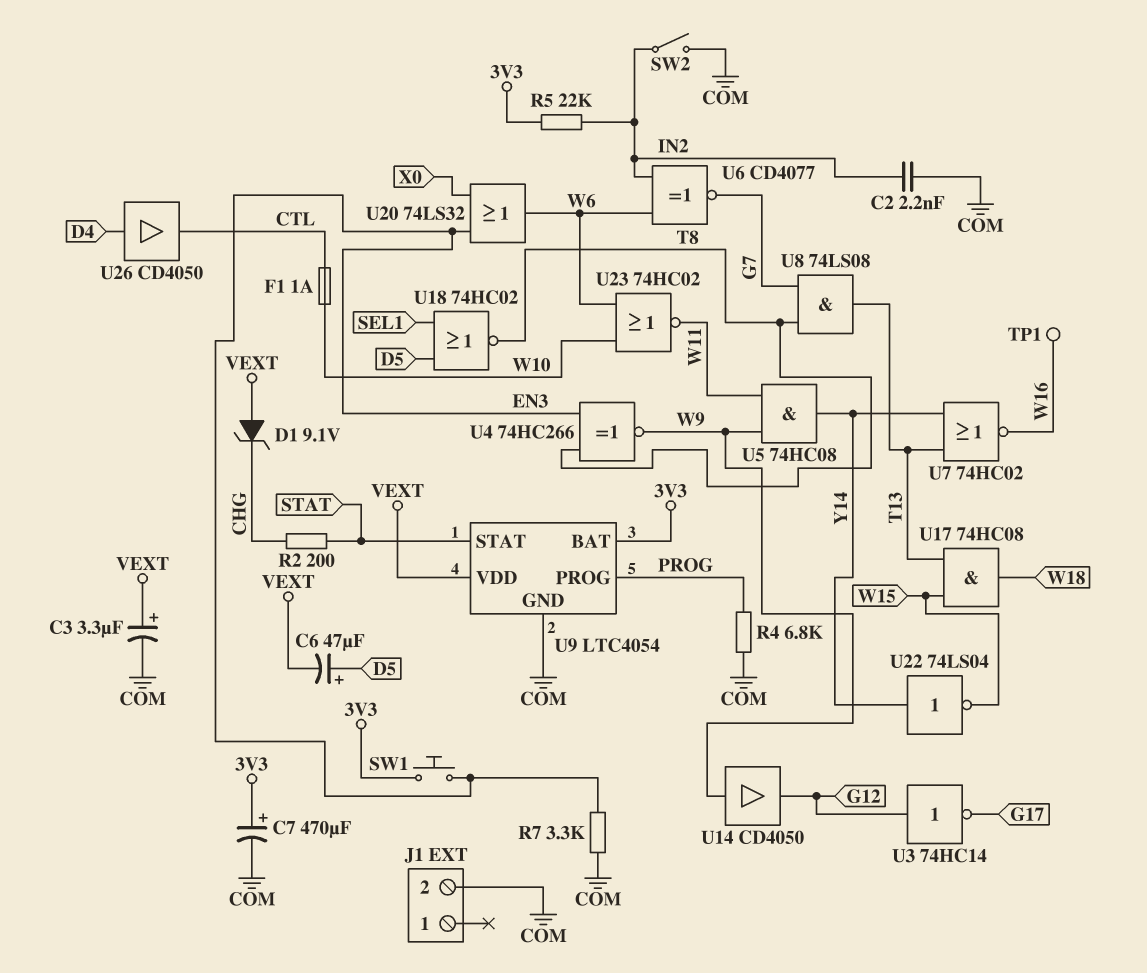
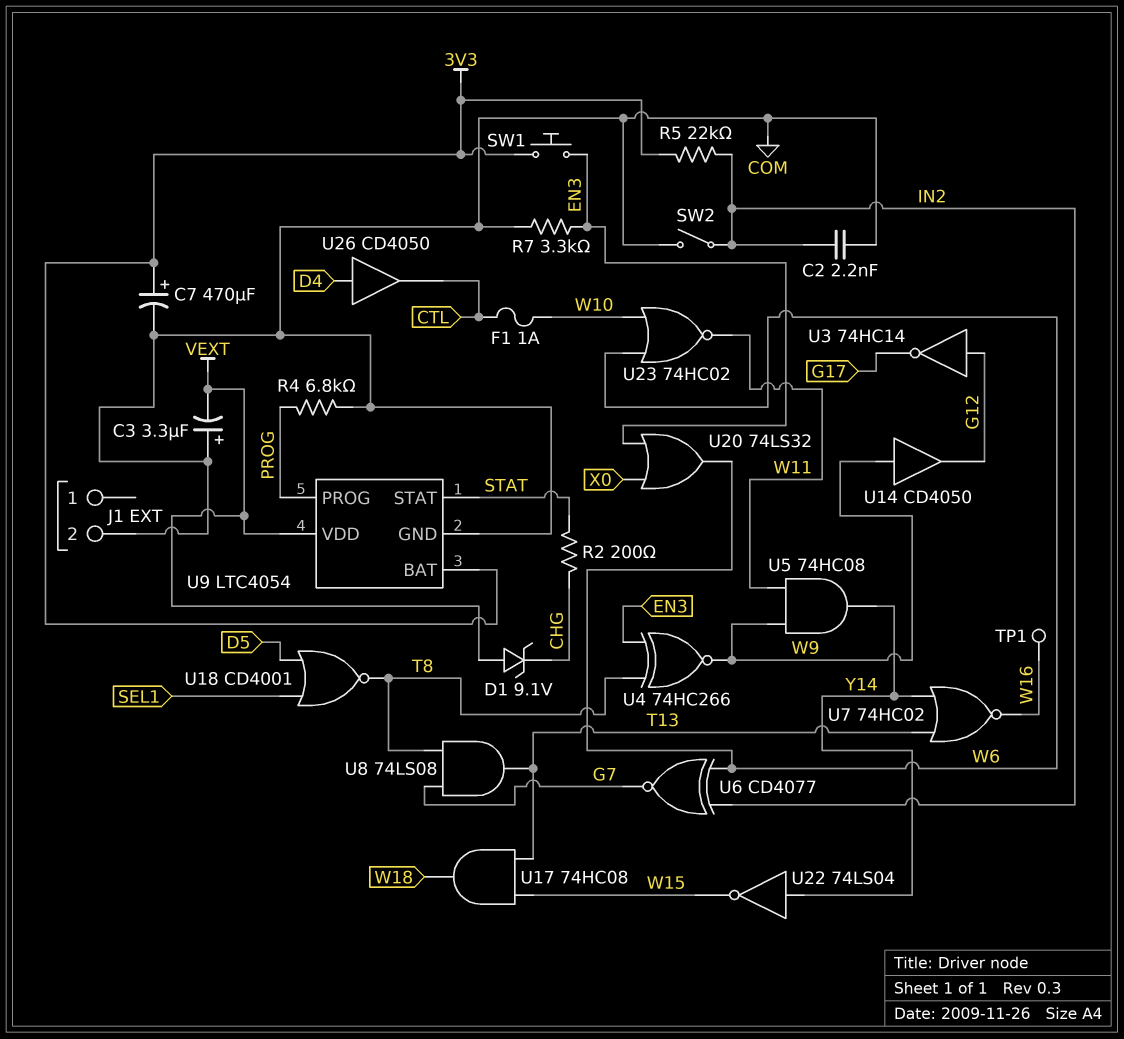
C3: 3.3uF (plus VEXT, minus COM) -> 3.3uF (plus COM, minus VEXT)
C6: 47uF (plus D5, minus VEXT) -> none
U18: NOR 74HC02 (in D5, in SEL1, out T8) -> NOR CD4001 (in D5, in SEL1, out T8)

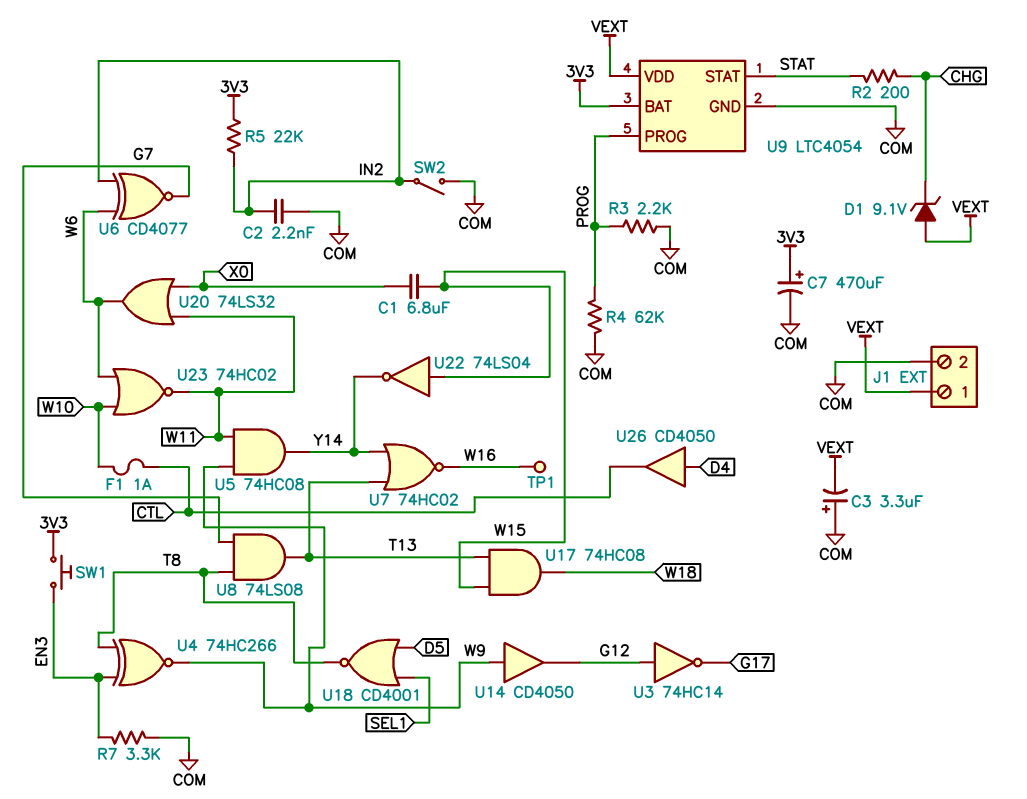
C1: none -> 6.8uF (W15, X0)
J1 pin 1: none -> VEXT
R3: none -> 2.2k (COM, PROG)
R4: 6.8k (COM, PROG) -> 62k (COM, PROG)
U20: OR 74LS32 (in EN3, in X0, out W6) -> OR 74LS32 (in W11, in X0, out W6)
U22: NOT 74LS04 (in Y14, out W15) -> NOT 74LS04 (in W15, out Y14)

